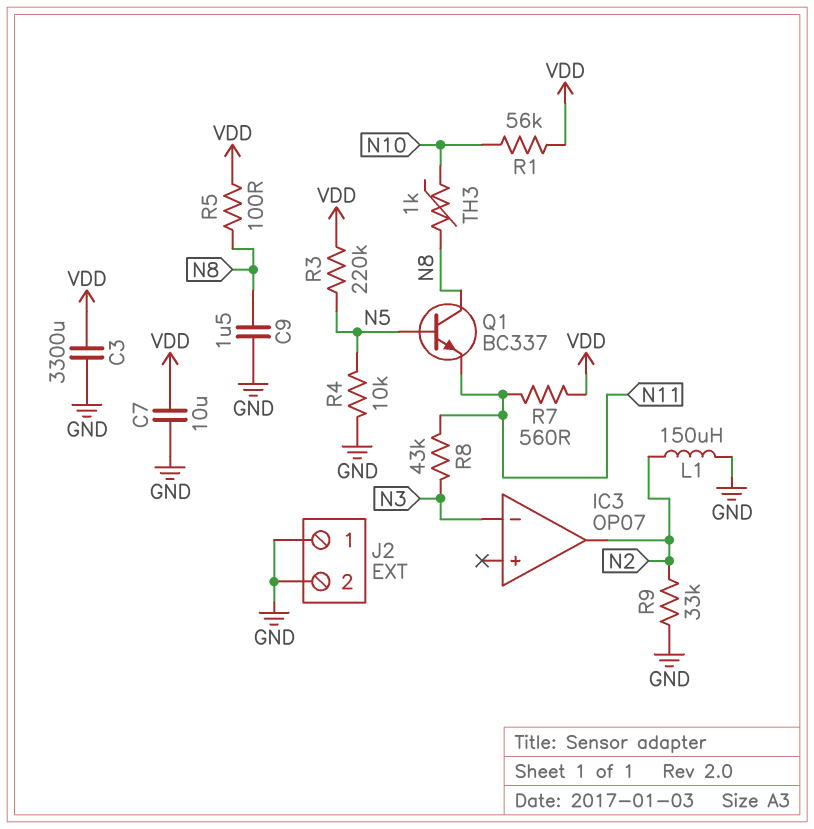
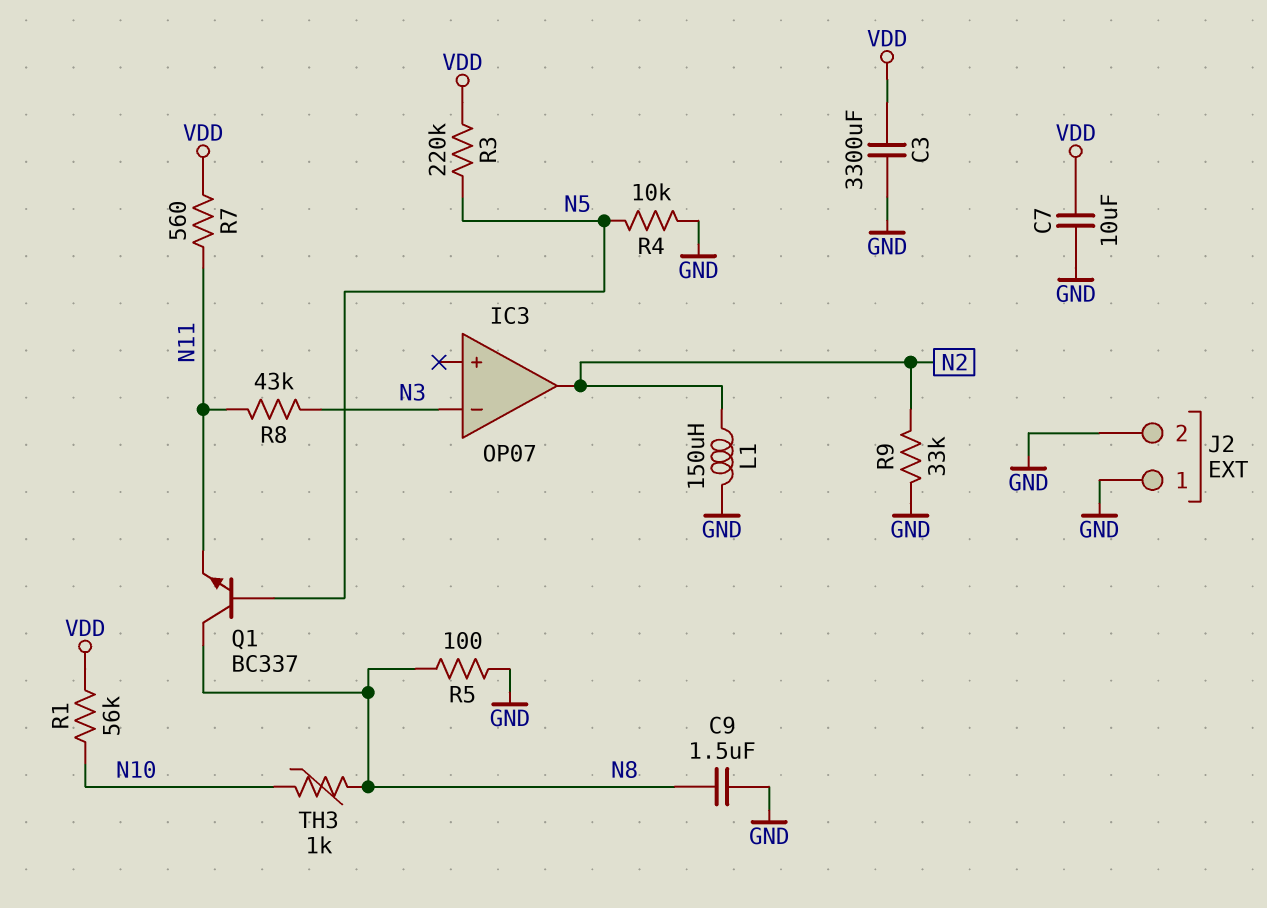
R5: 100 (N8, VDD) -> 100 (GND, N8)

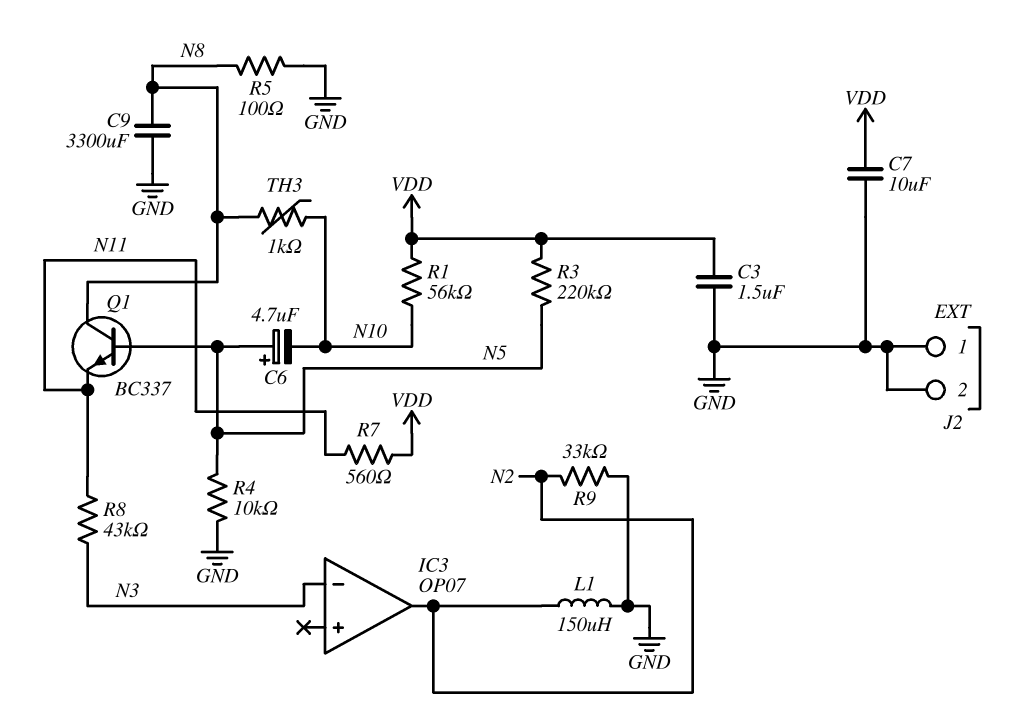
C3: 3300uF (GND, VDD) -> 1.5uF (GND, VDD)
C6: none -> 4.7uF (plus N5, minus N10)
C9: 1.5uF (GND, N8) -> 3300uF (GND, N8)

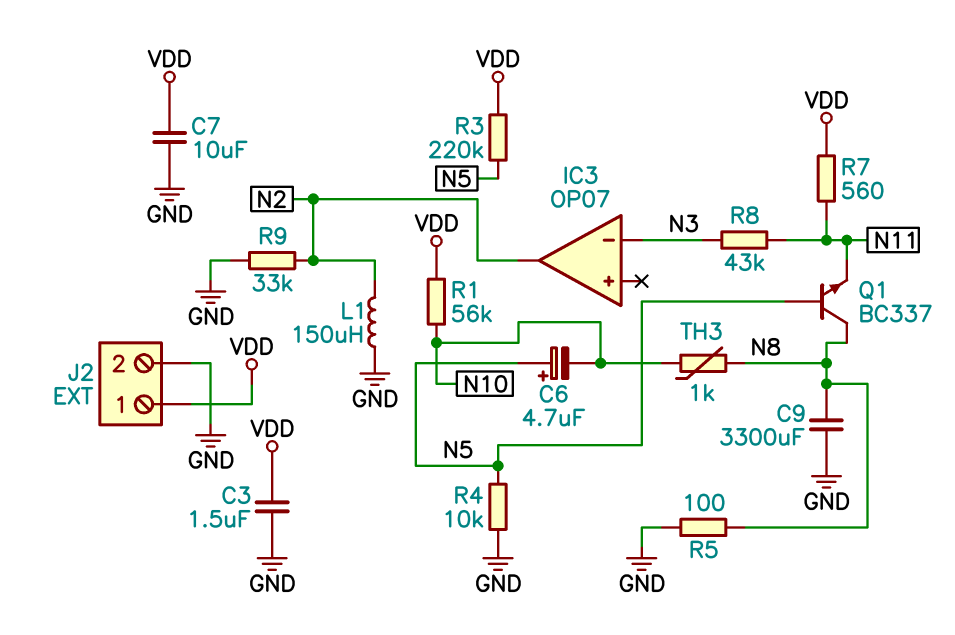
J2 pin 1: GND -> VDD

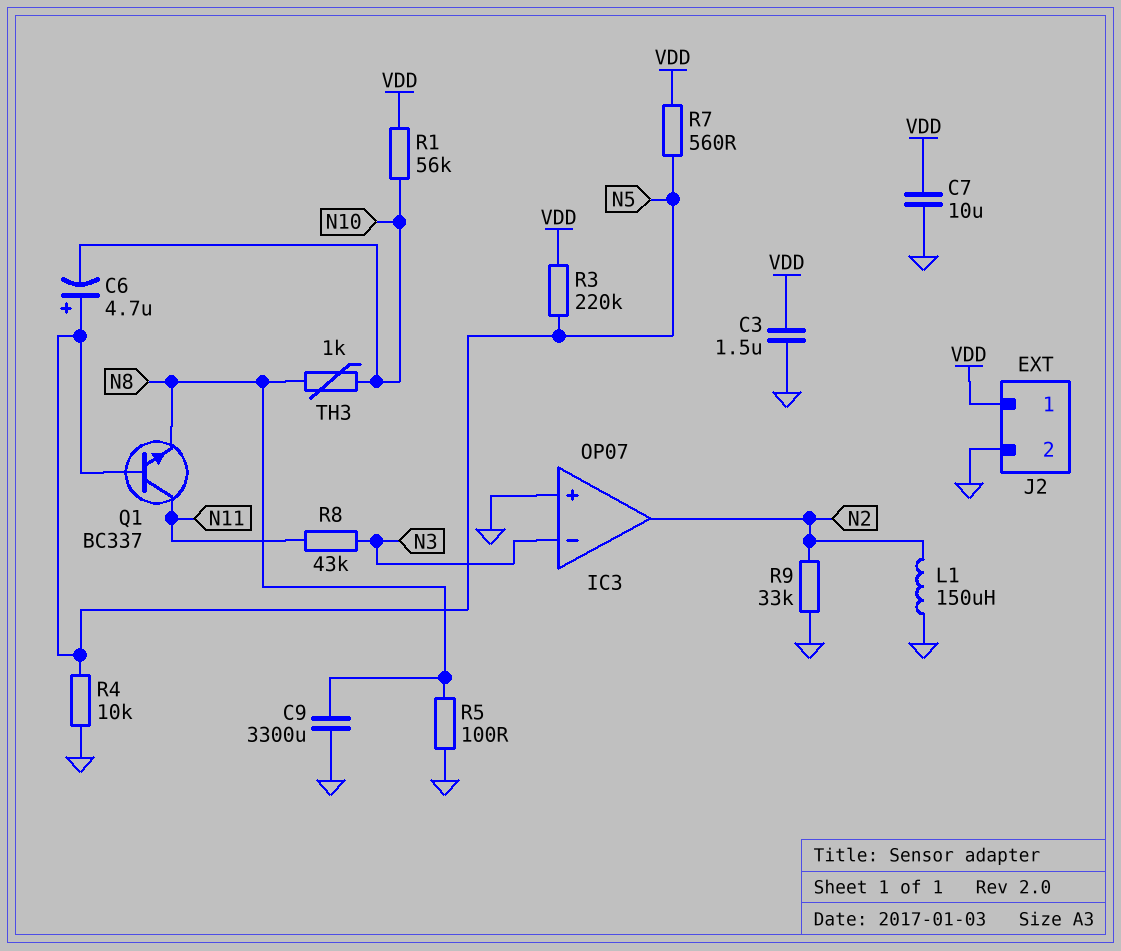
IC3 pin in+: none -> GND
Q1: NPN BC337 (B N5, C N8, E N11) -> NPN BC337 (B N5, C N11, E N8)
R7: 560 (N11, VDD) -> 560 (N5, VDD)

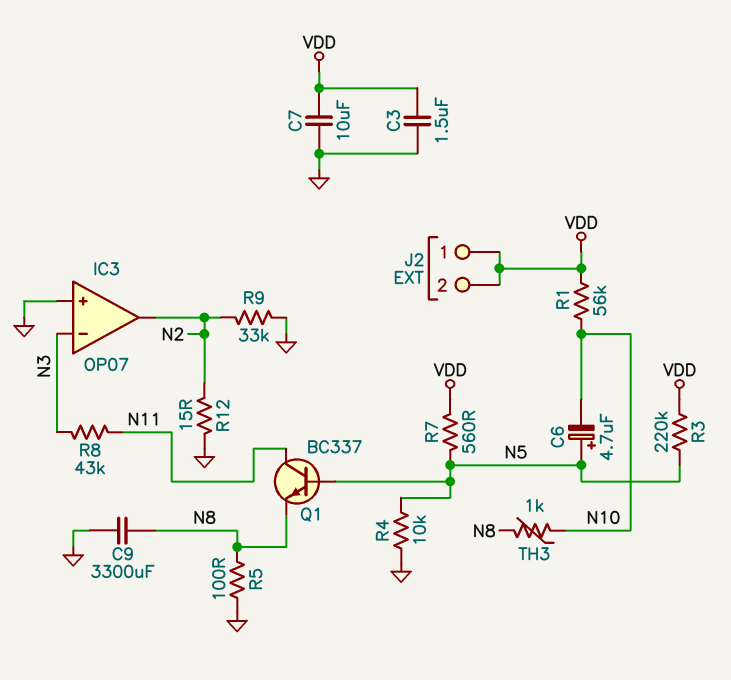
J2 pin 2: GND -> VDD
L1: 150uH (GND, N2) -> none
R12: none -> 15 (GND, N2)

